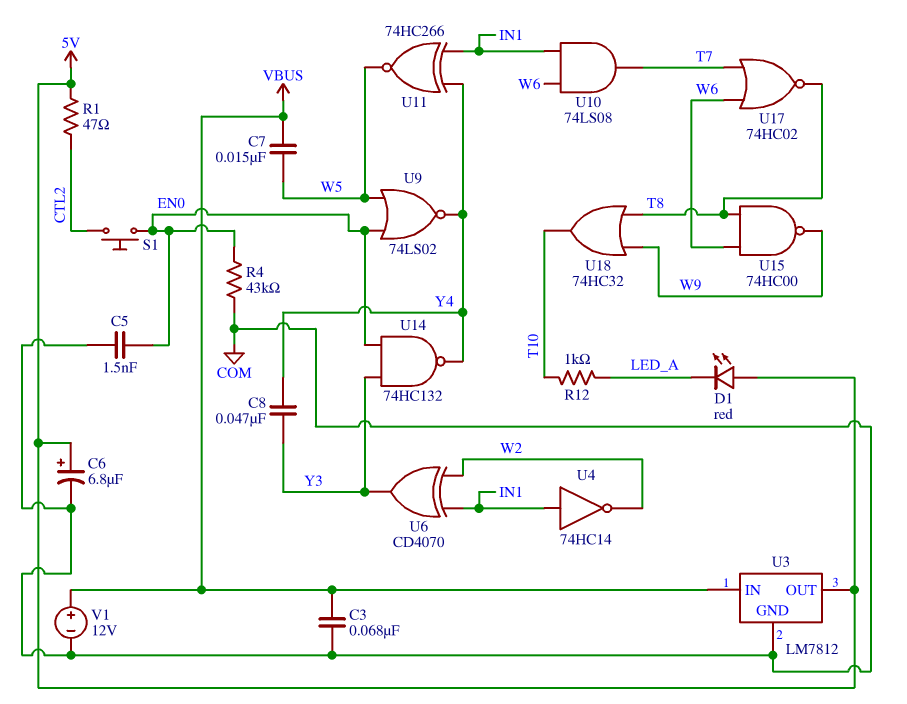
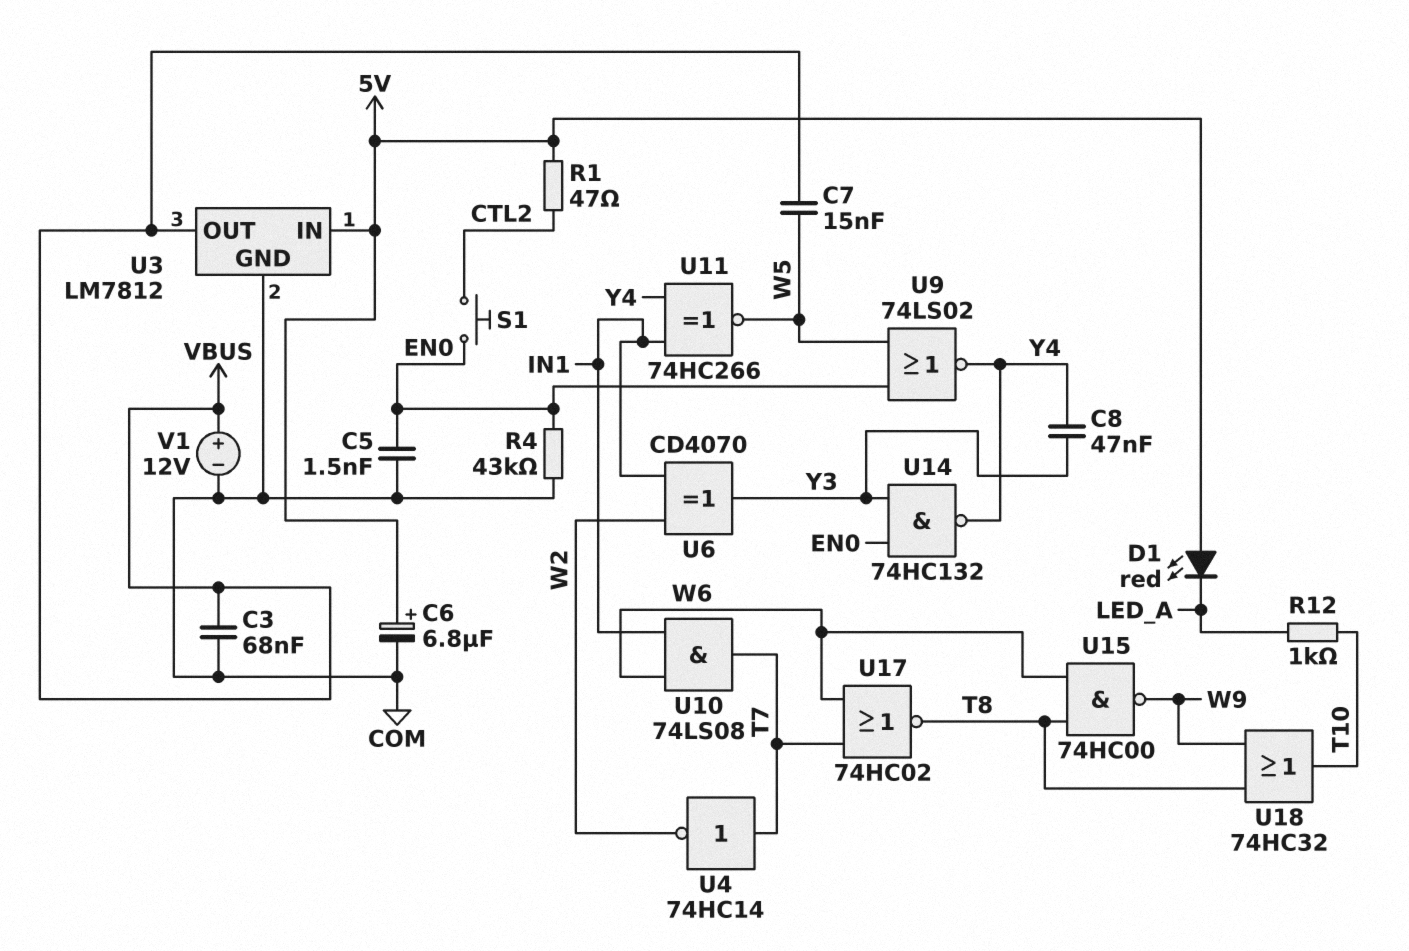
U3 pin IN: VBUS -> 5V
U3 pin OUT: 5V -> VBUS
U4: NOT 74HC14 (in IN1, out W2) -> NOT 74HC14 (in T7, out W2)

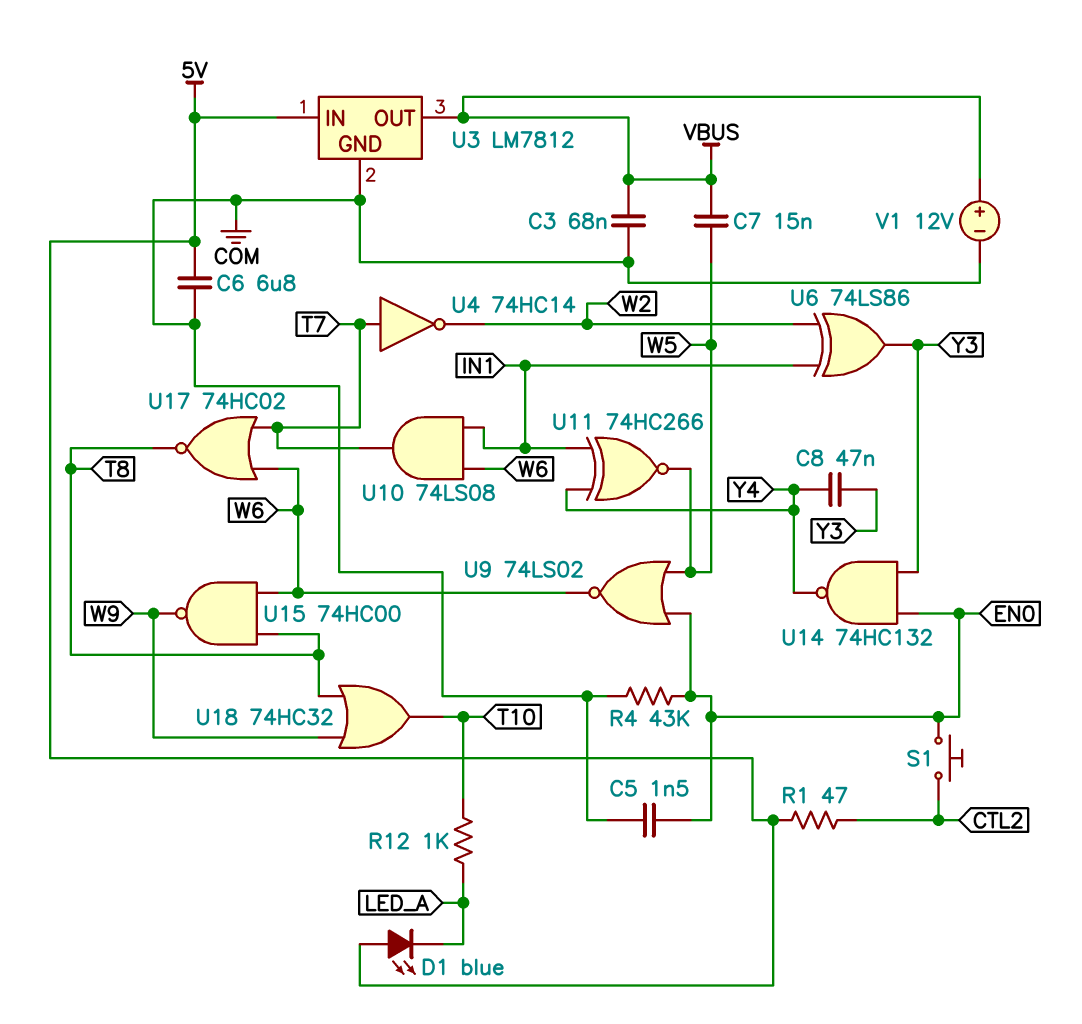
C6: 6.8uF (plus 5V, minus COM) -> 6.8uF (5V, COM)
D1: LED red (A 5V, K LED_A) -> LED blue (A 5V, K LED_A)
U6: XOR CD4070 (in IN1, in W2, out Y3) -> XOR 74LS86 (in IN1, in W2, out Y3)
U9: NOR 74LS02 (in EN0, in W5, out Y4) -> NOR 74LS02 (in EN0, in W5, out W6)

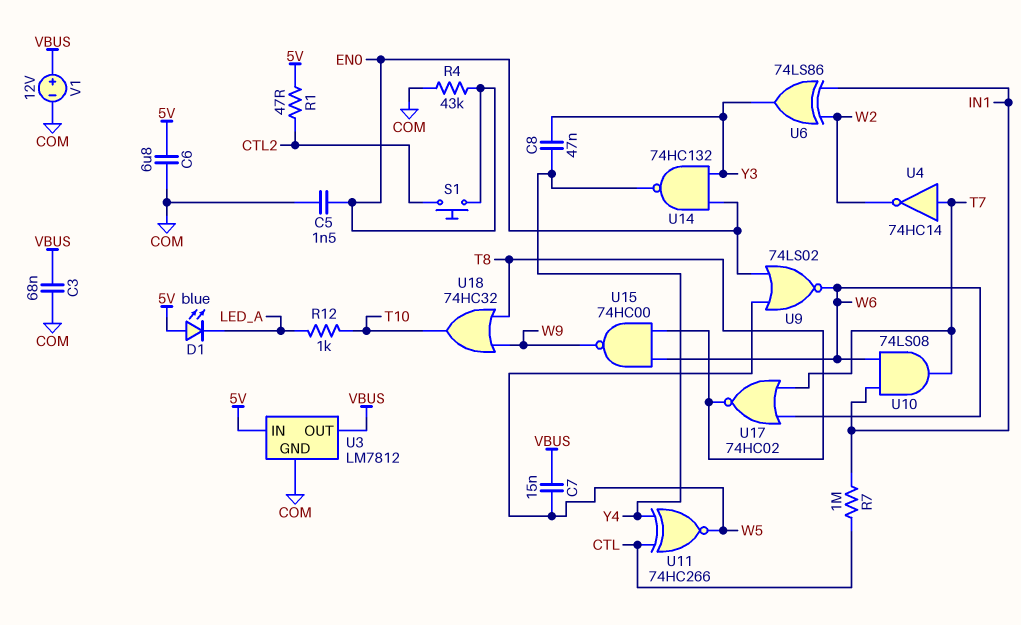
R7: none -> 1M (CTL, IN1)
U11: XNOR 74HC266 (in IN1, in Y4, out W5) -> XNOR 74HC266 (in CTL, in Y4, out W5)

